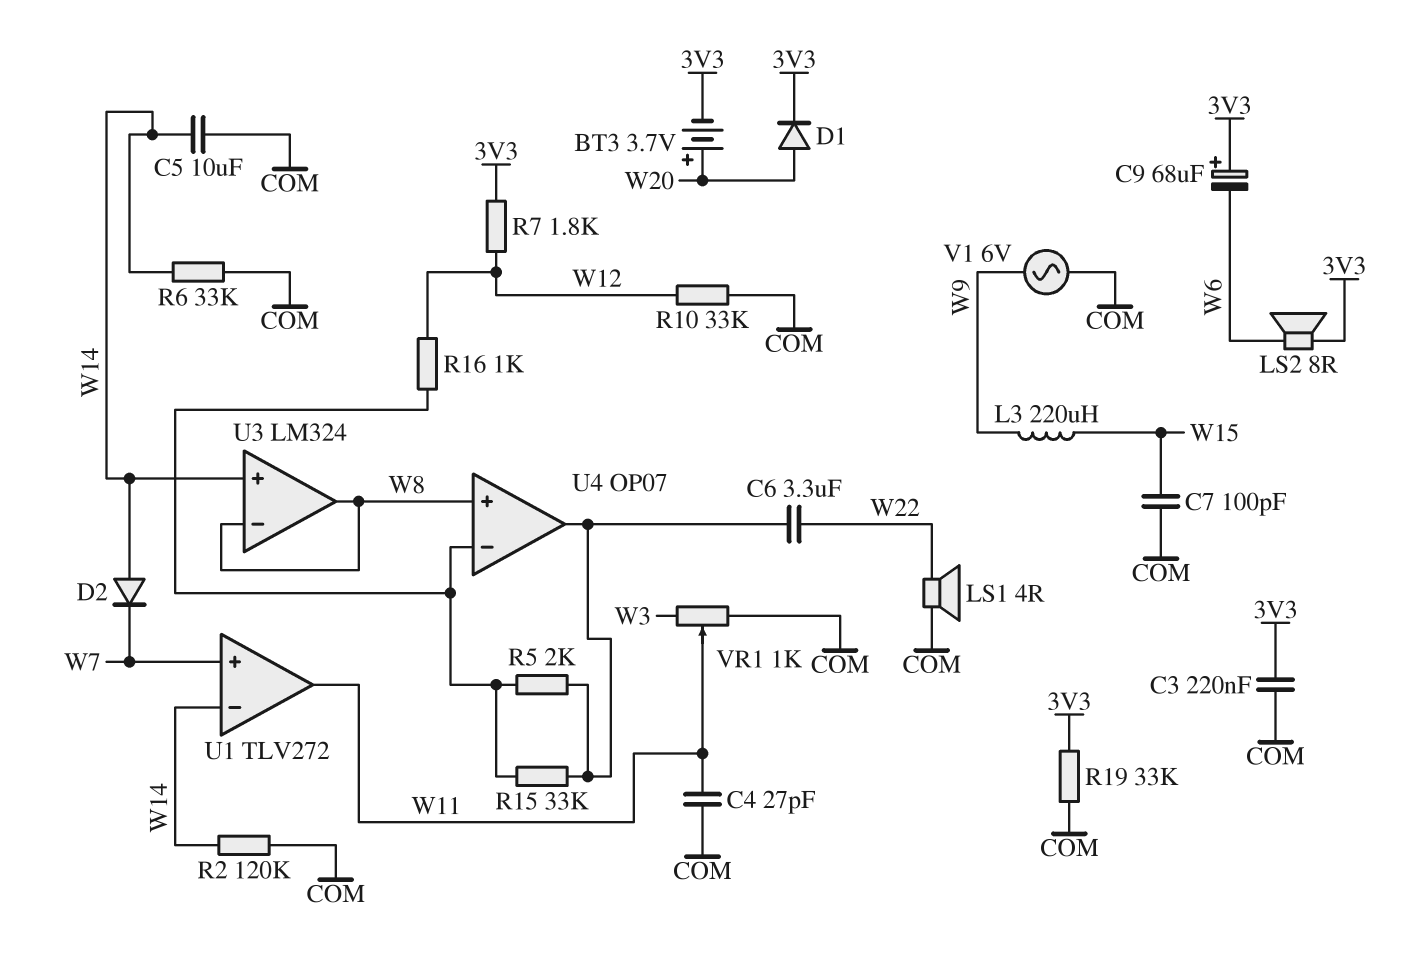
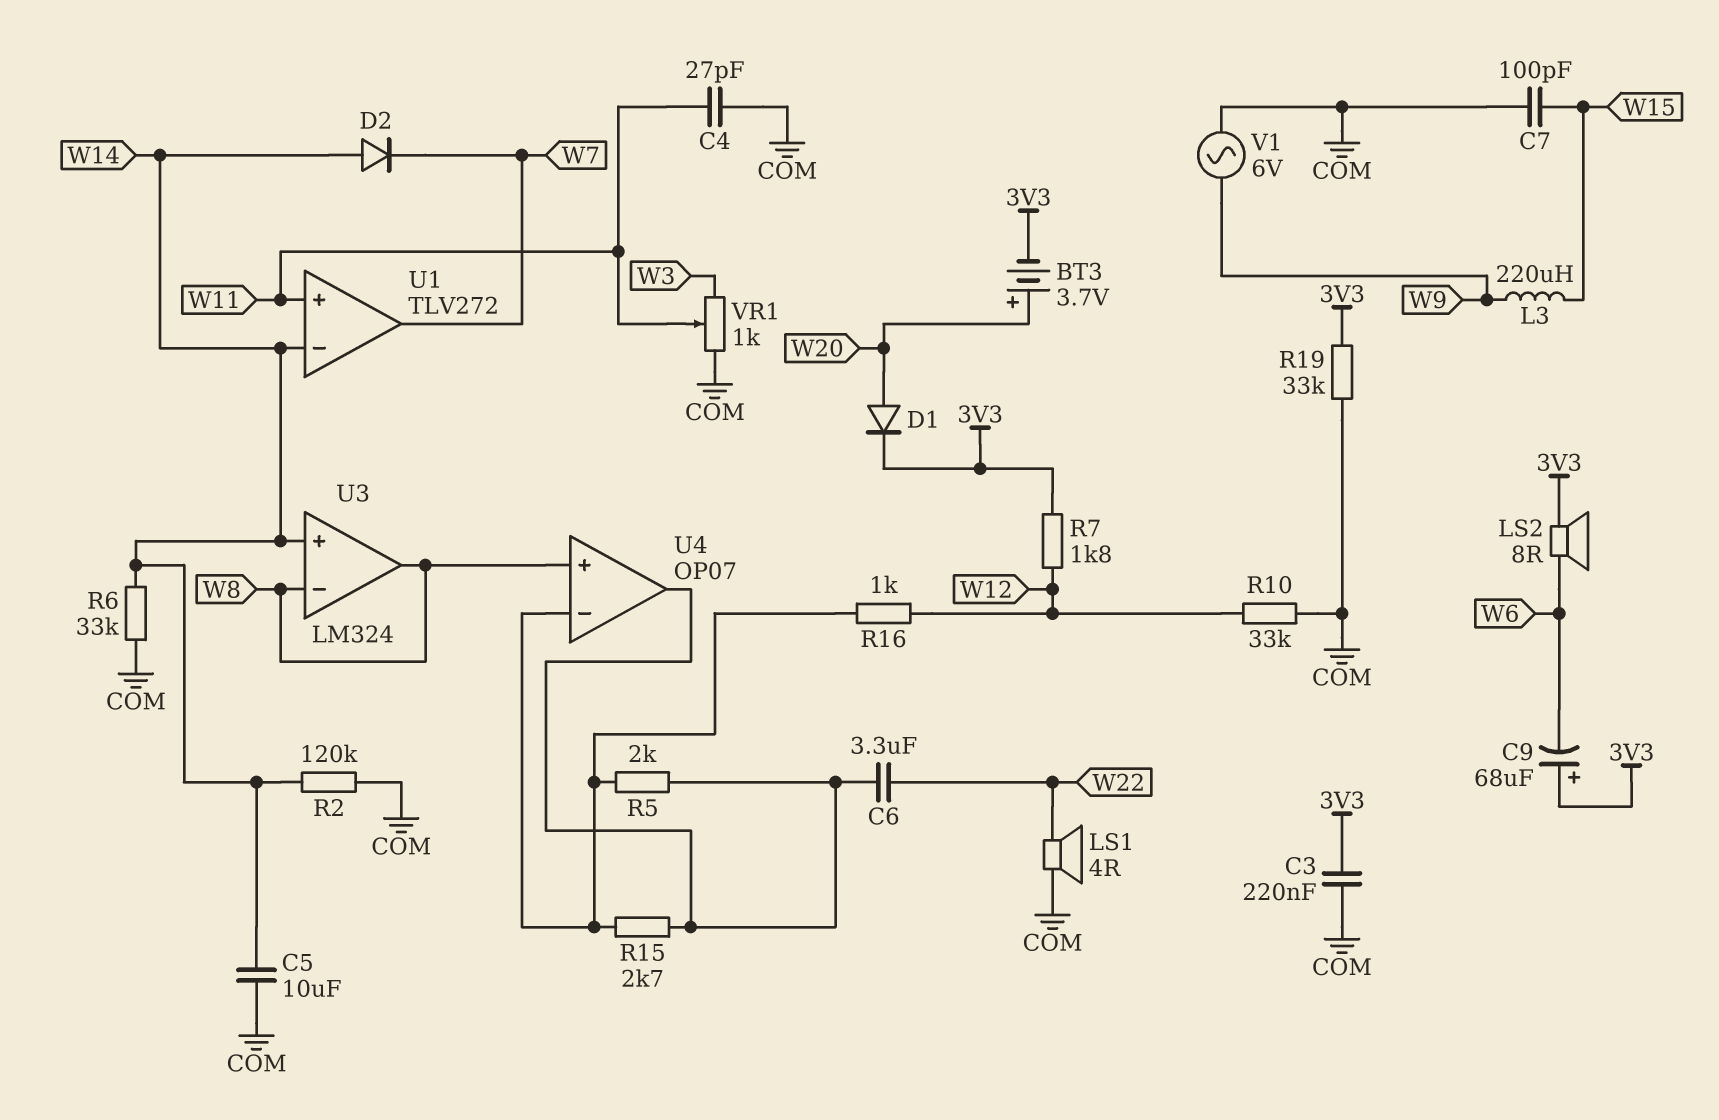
R15: 33k (U4/in-, U4/out) -> 2.7k (U4/in-, U4/out)
U1 pin in+: W7 -> W11
U1 pin out: W11 -> W7

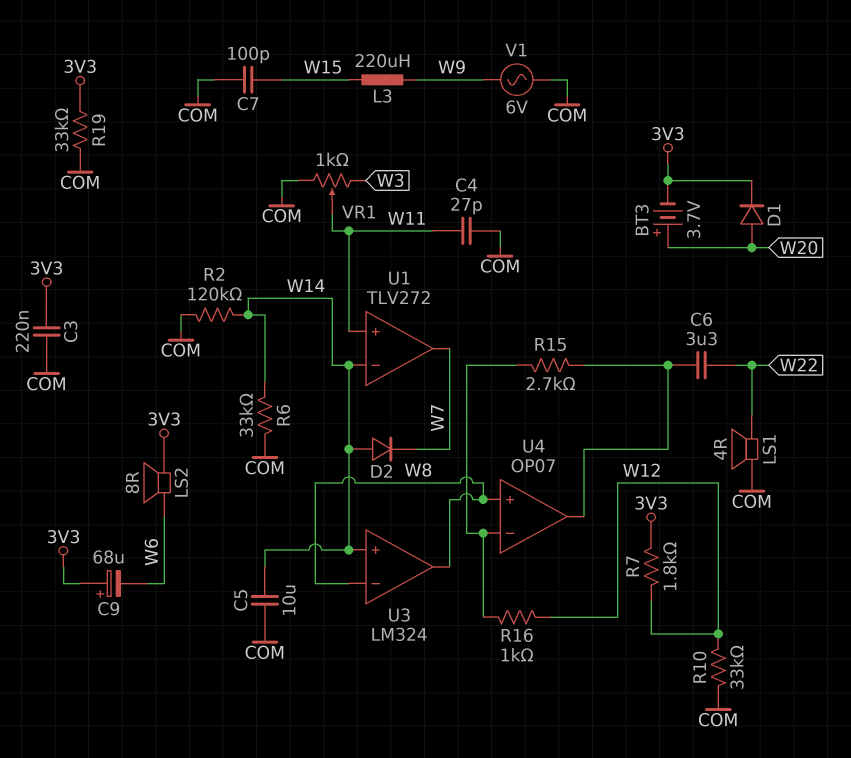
R5: 2k (U4/in-, U4/out) -> none

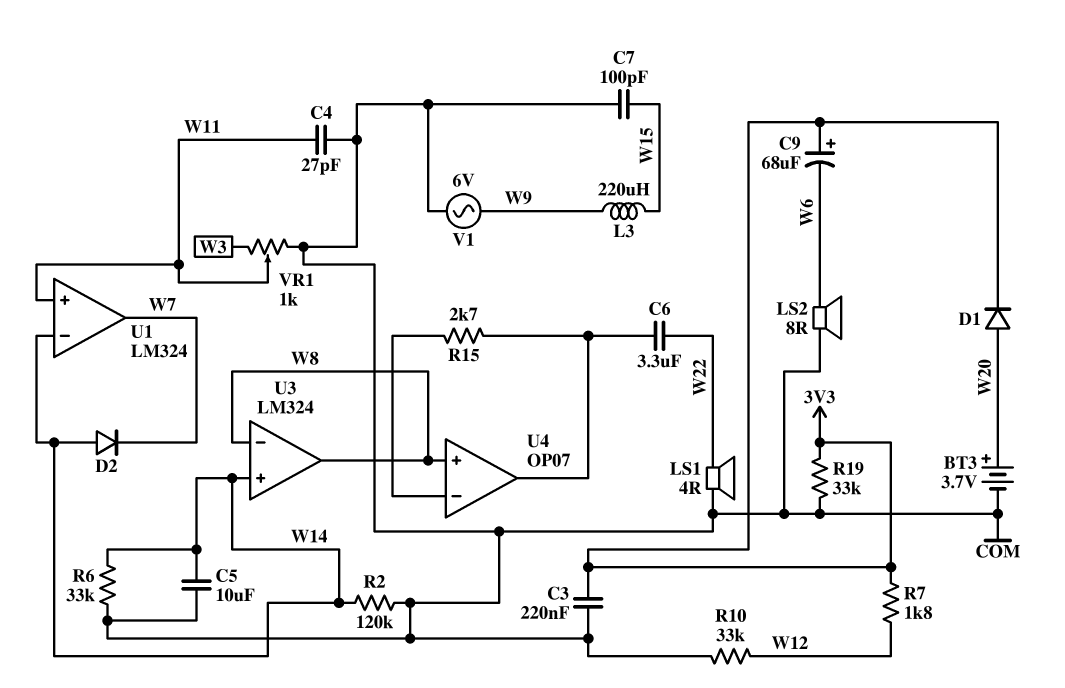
BT3: 3.7V (plus W20, minus 3V3) -> 3.7V (plus W20, minus COM)
LS2: speaker 8R (3V3, W6) -> speaker 8R (COM, W6)
R16: 1k (U4/in-, W12) -> none
U1: TLV272 -> LM324

